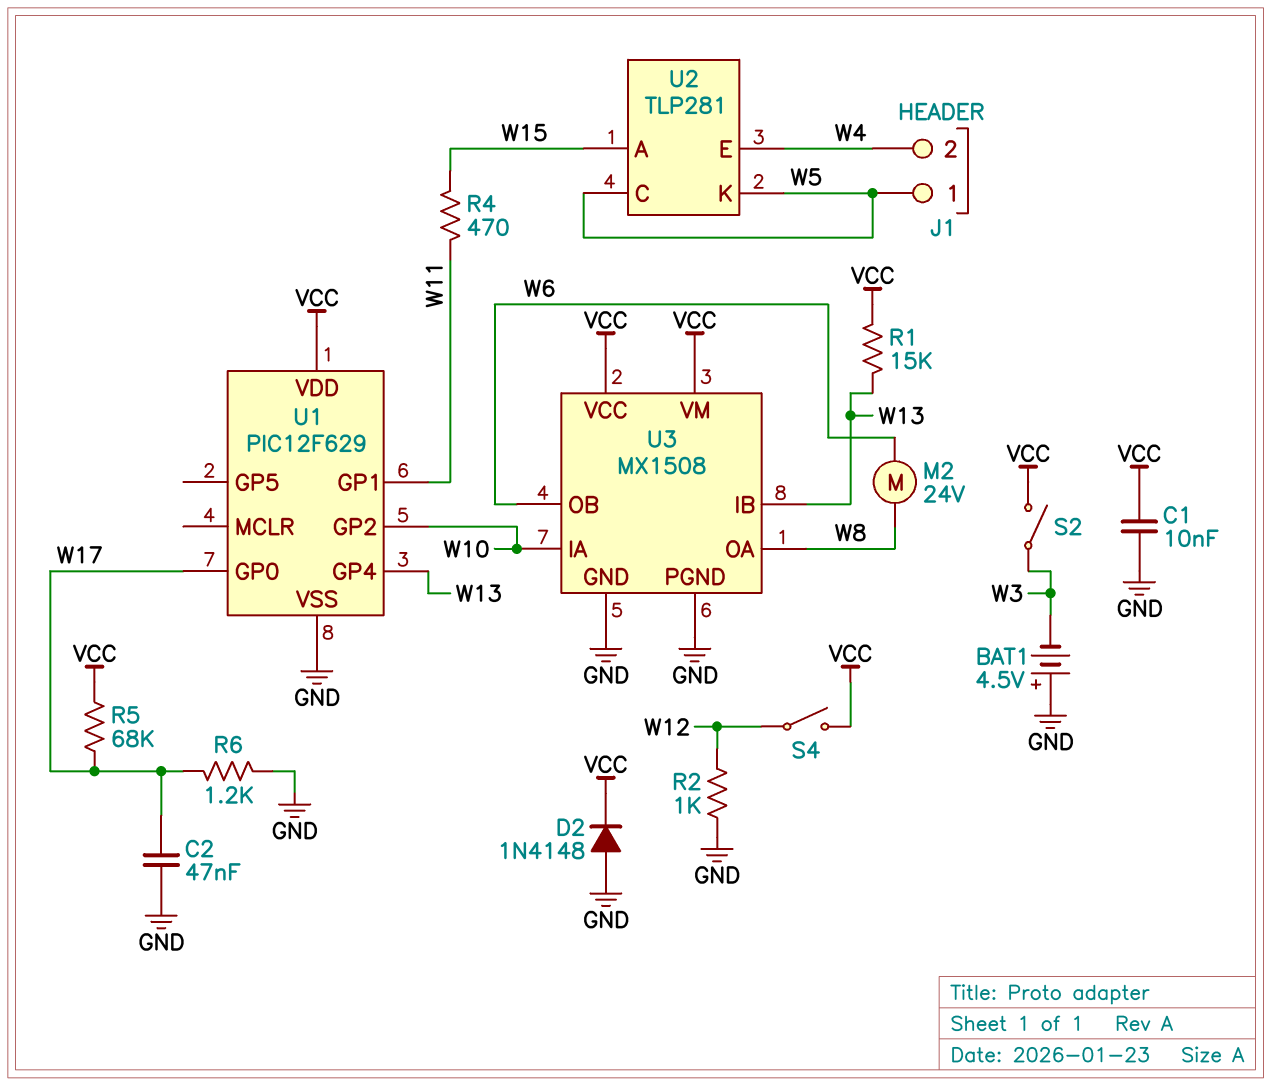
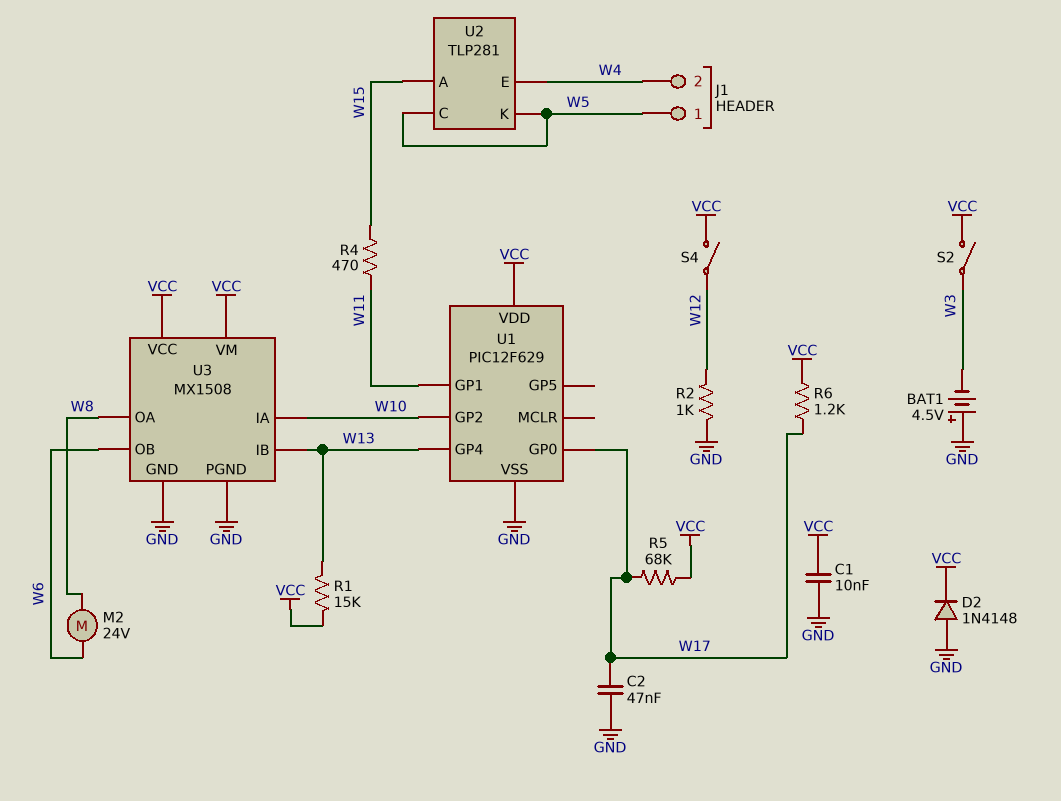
R6: 1.2k (GND, W17) -> 1.2k (VCC, W17)

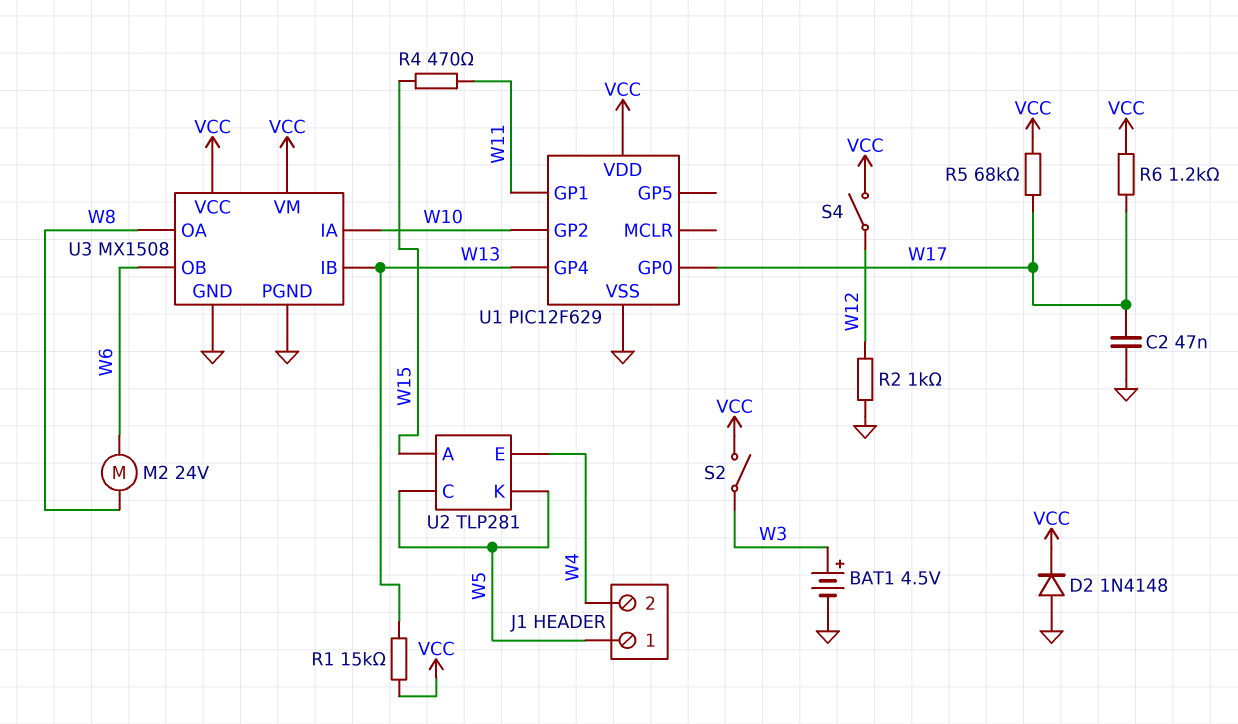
BAT1: 4.5V (plus GND, minus W3) -> 4.5V (plus W3, minus GND)
C1: 10nF (GND, VCC) -> none

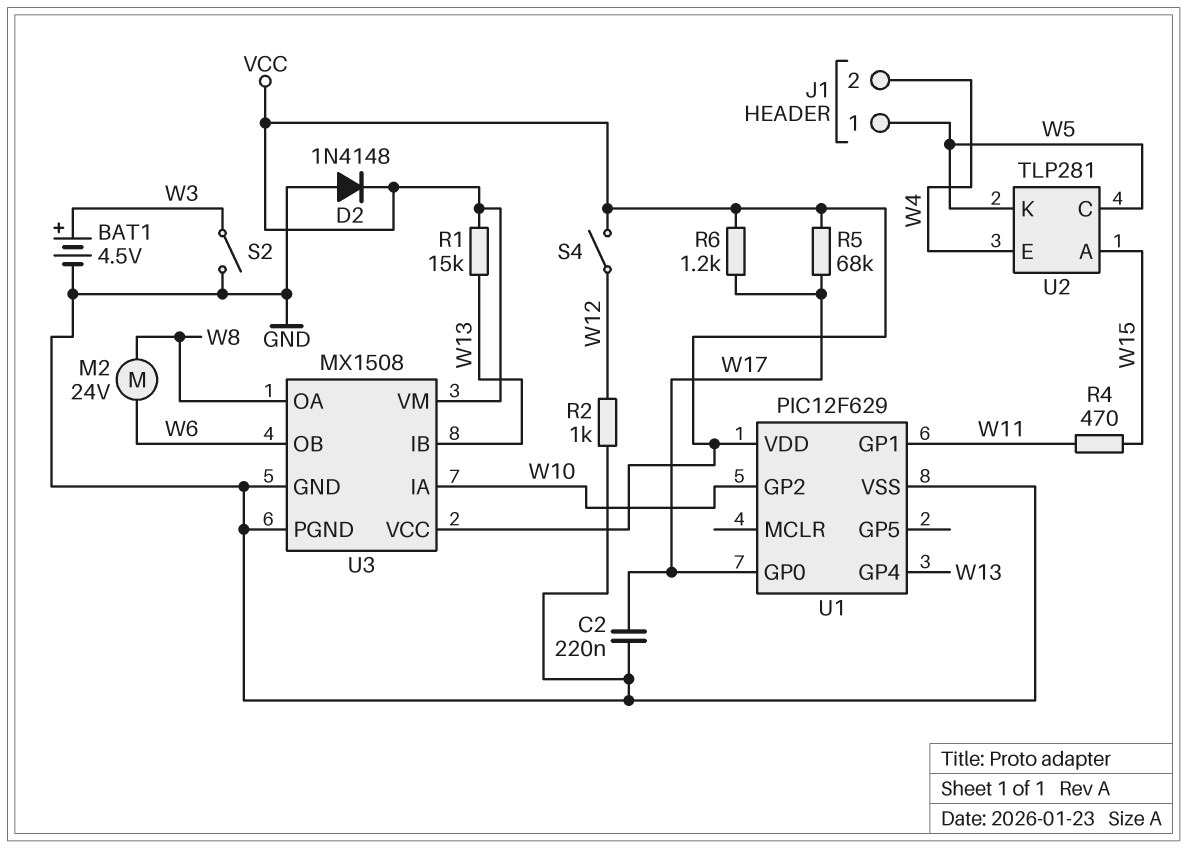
C2: 47nF (GND, W17) -> 220nF (GND, W17)
S2: switch (VCC, W3) -> switch (GND, W3)

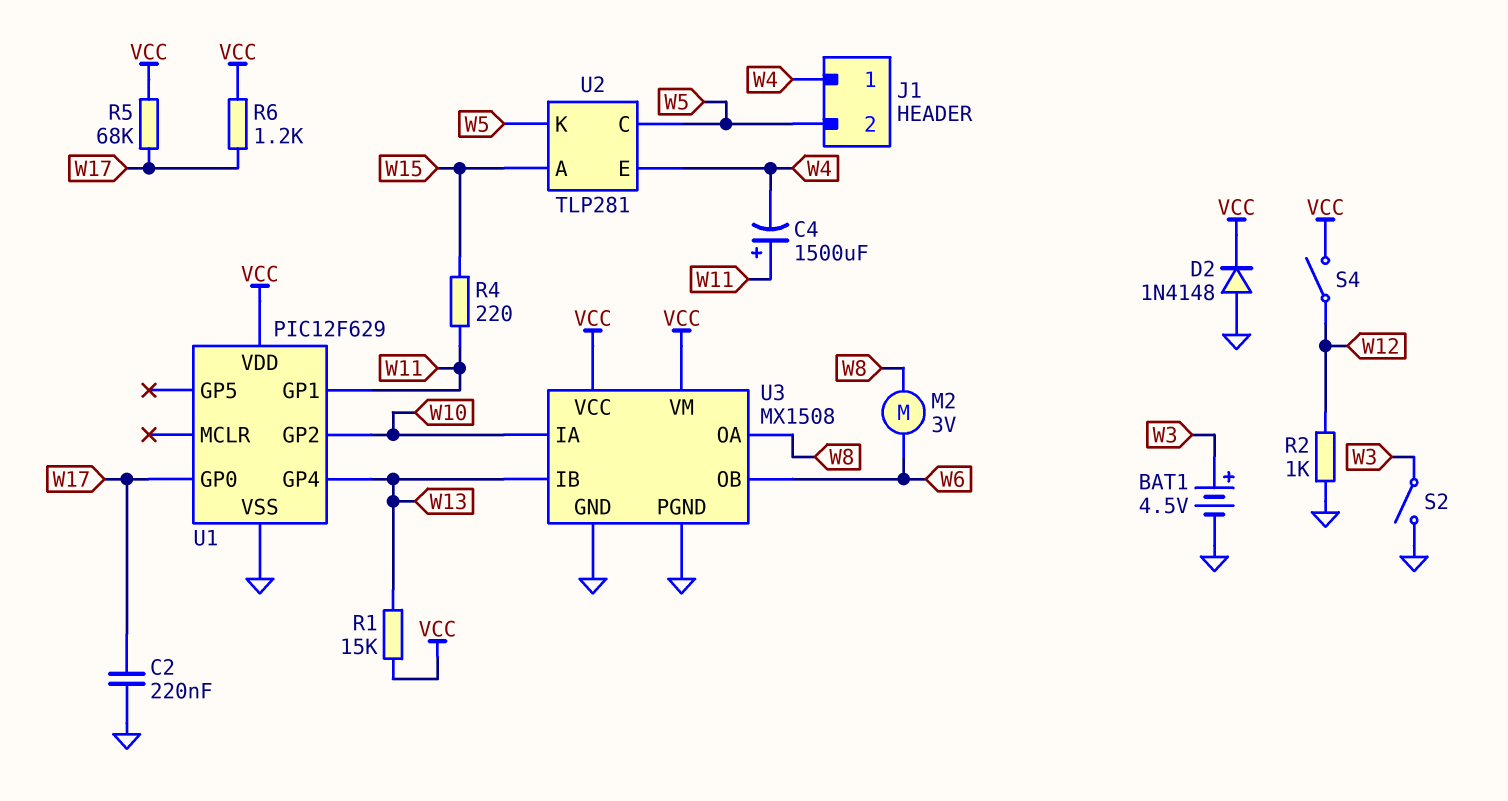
C4: none -> 1500uF (plus W11, minus W4)
J1 pin 1: W5 -> W4
J1 pin 2: W4 -> W5
M2: motor 24V (W6, W8) -> motor 3V (W6, W8)
R4: 470 (W11, W15) -> 220 (W11, W15)

